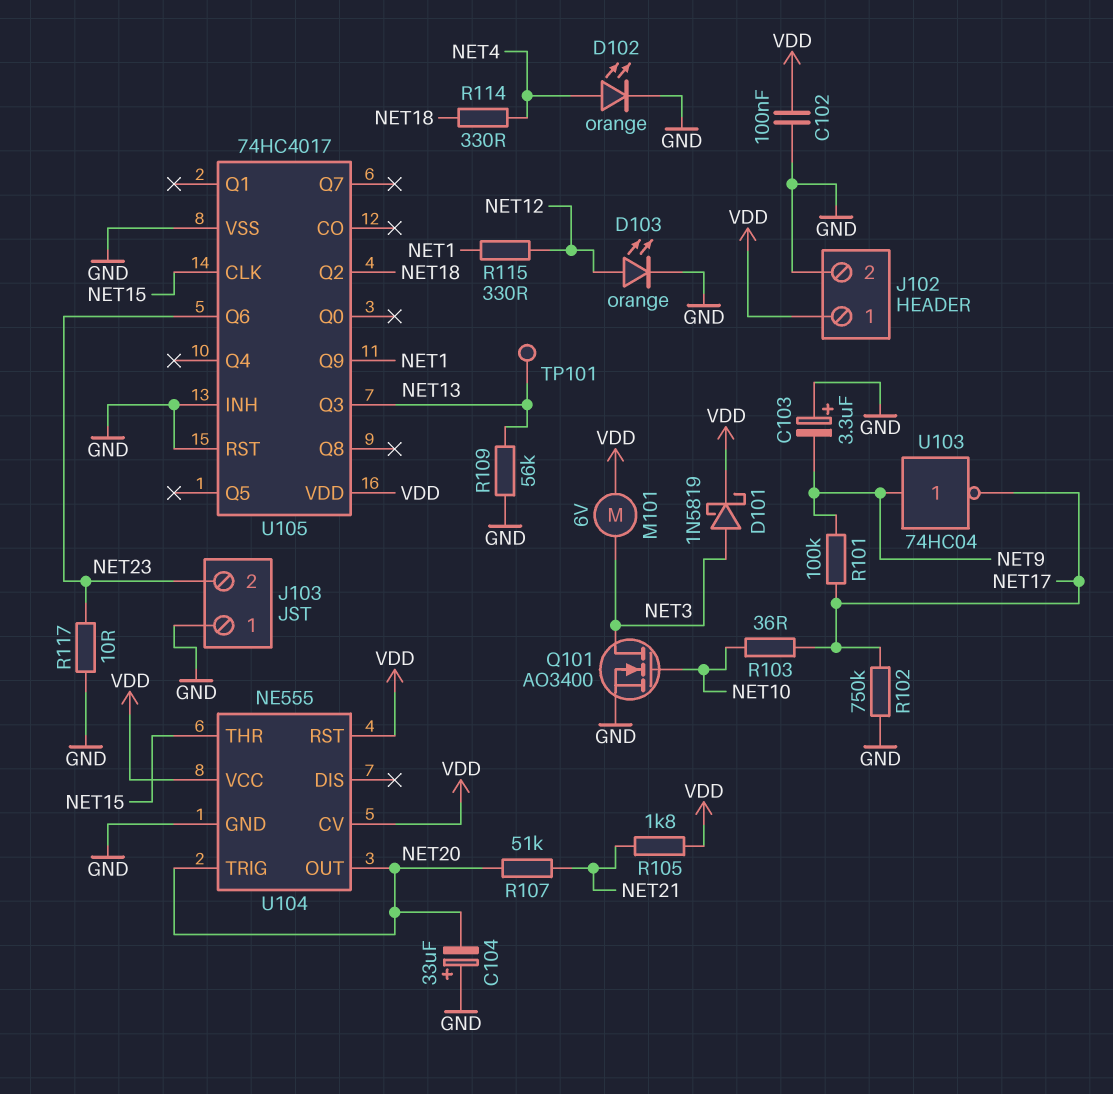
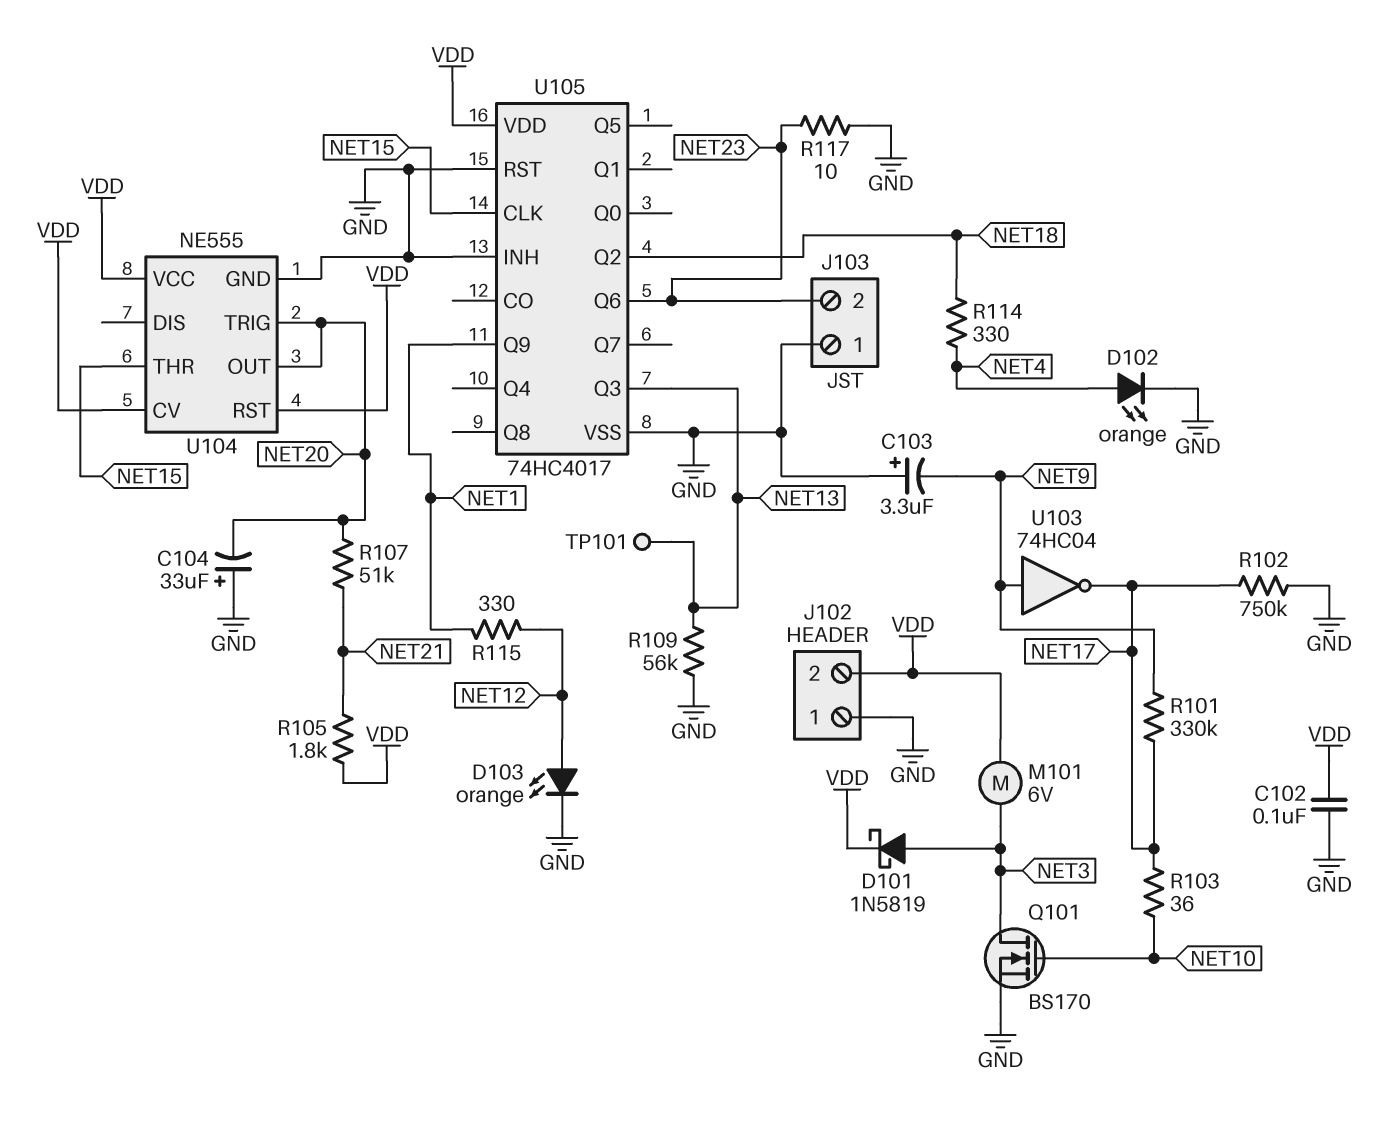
J102 pin 1: VDD -> GND
J102 pin 2: GND -> VDD
Q101: NMOS AO3400 (G NET10, D NET3, S GND) -> NMOS BS170 (G NET10, D NET3, S GND)
R101: 100k (NET9, NET17) -> 330k (NET9, NET17)

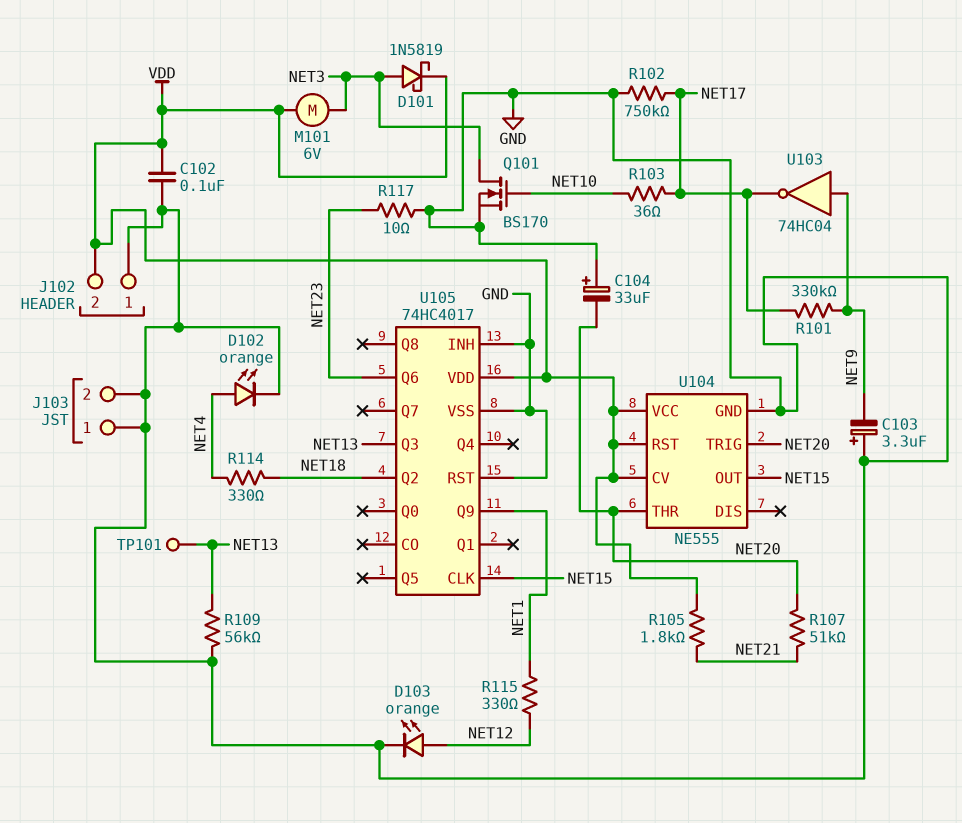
J103 pin 2: NET23 -> GND
U104 pin OUT: NET20 -> NET15
U104 pin THR: NET15 -> NET20

